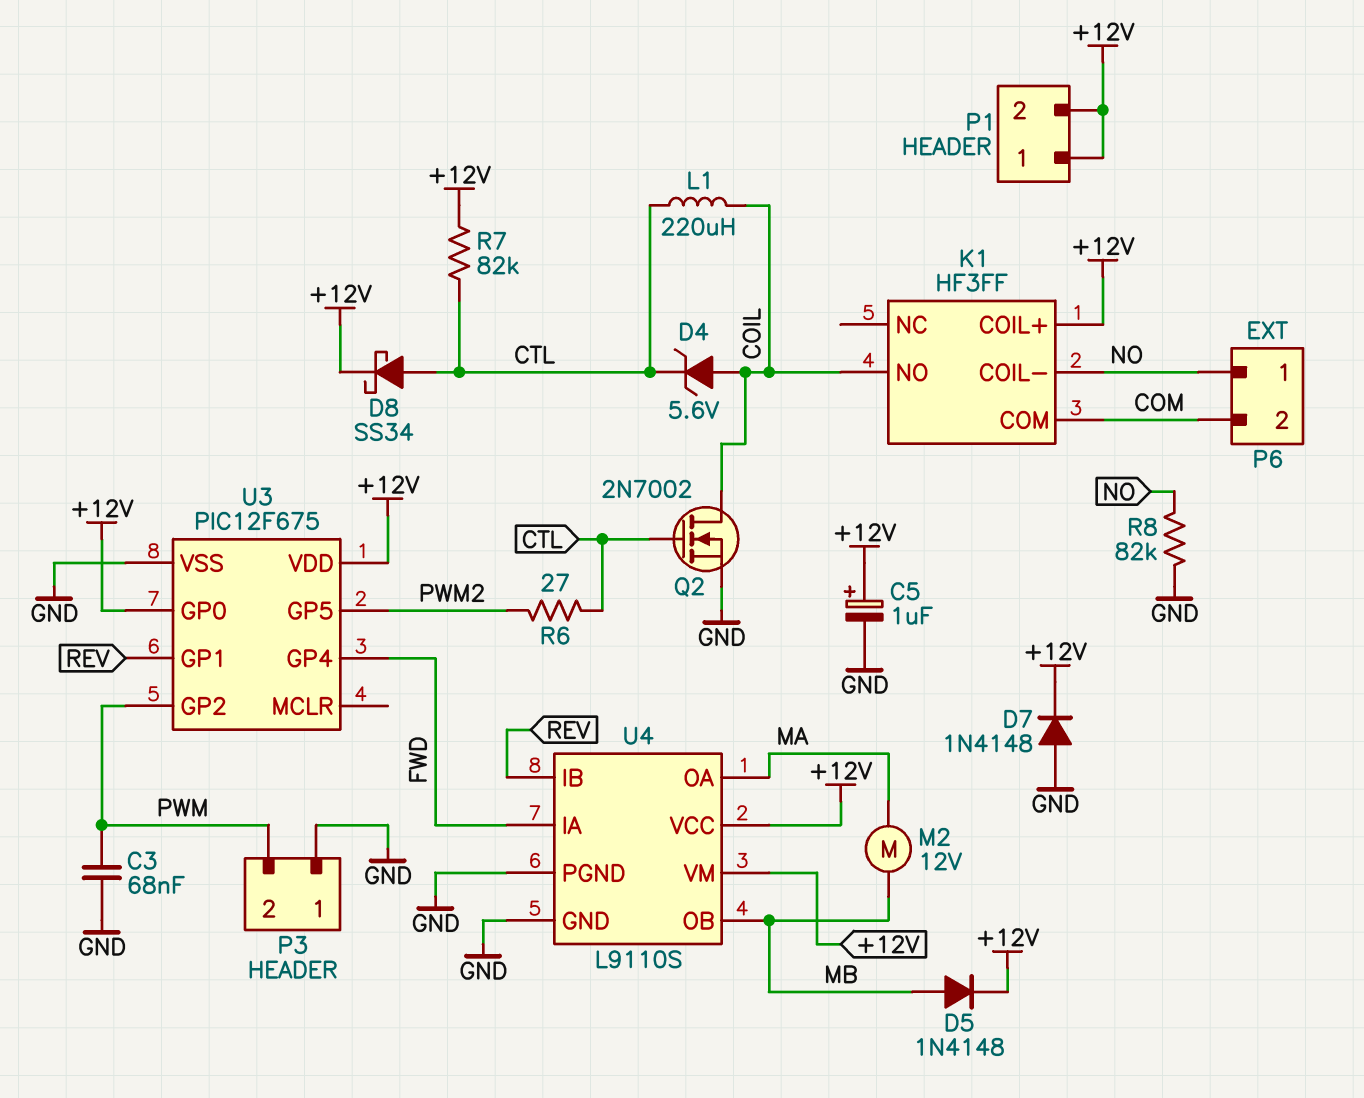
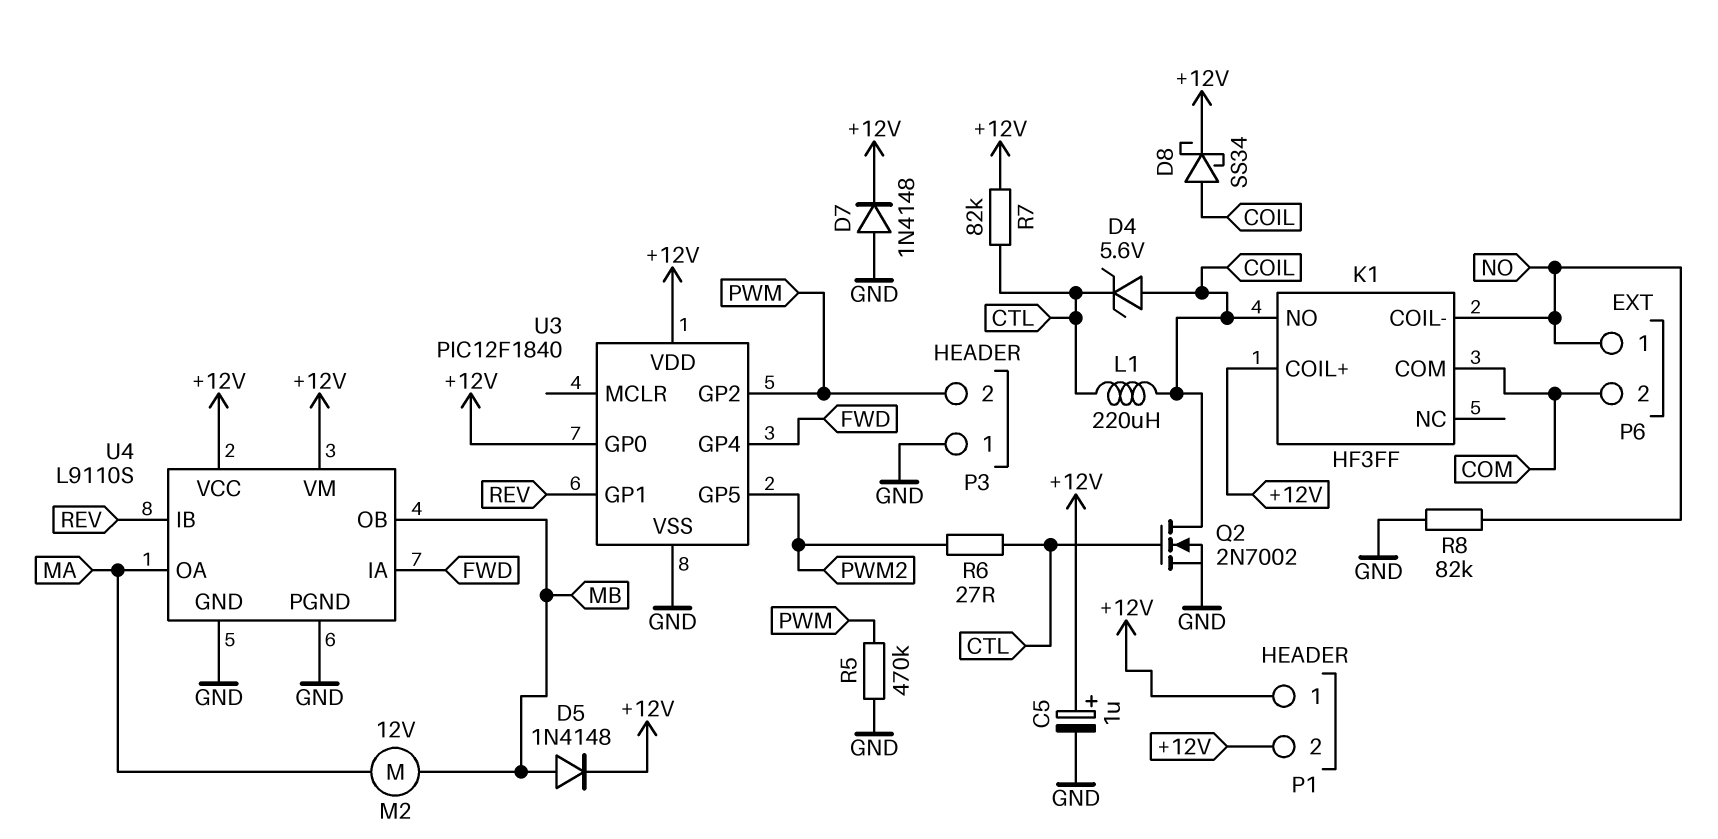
C3: 68nF (GND, PWM) -> none
D8: schottky SS34 (A CTL, K +12V) -> schottky SS34 (A COIL, K +12V)
R5: none -> 470k (GND, PWM)
U3: PIC12F675 -> PIC12F1840

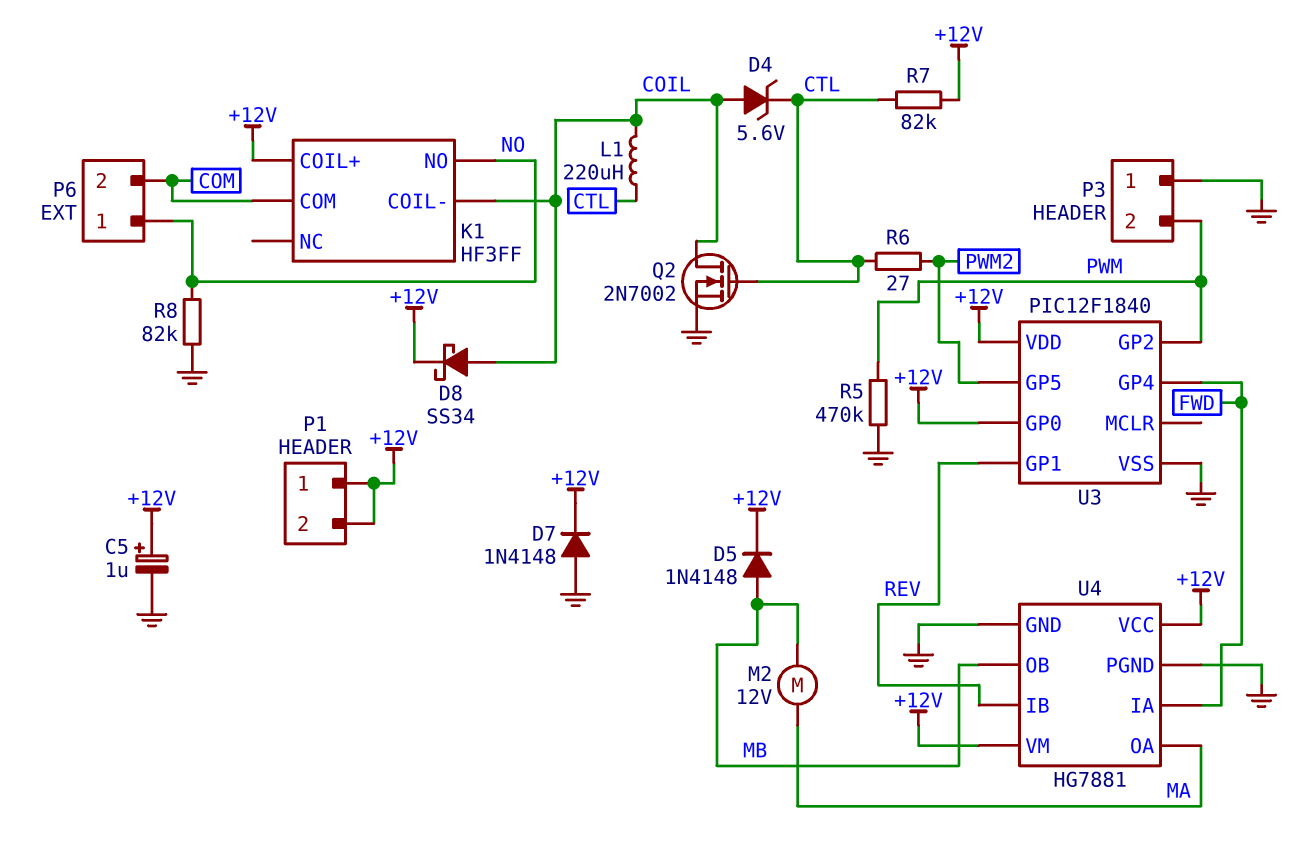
K1 pin COIL-: NO -> COIL
K1 pin NO: COIL -> NO
U4: L9110S -> HG7881

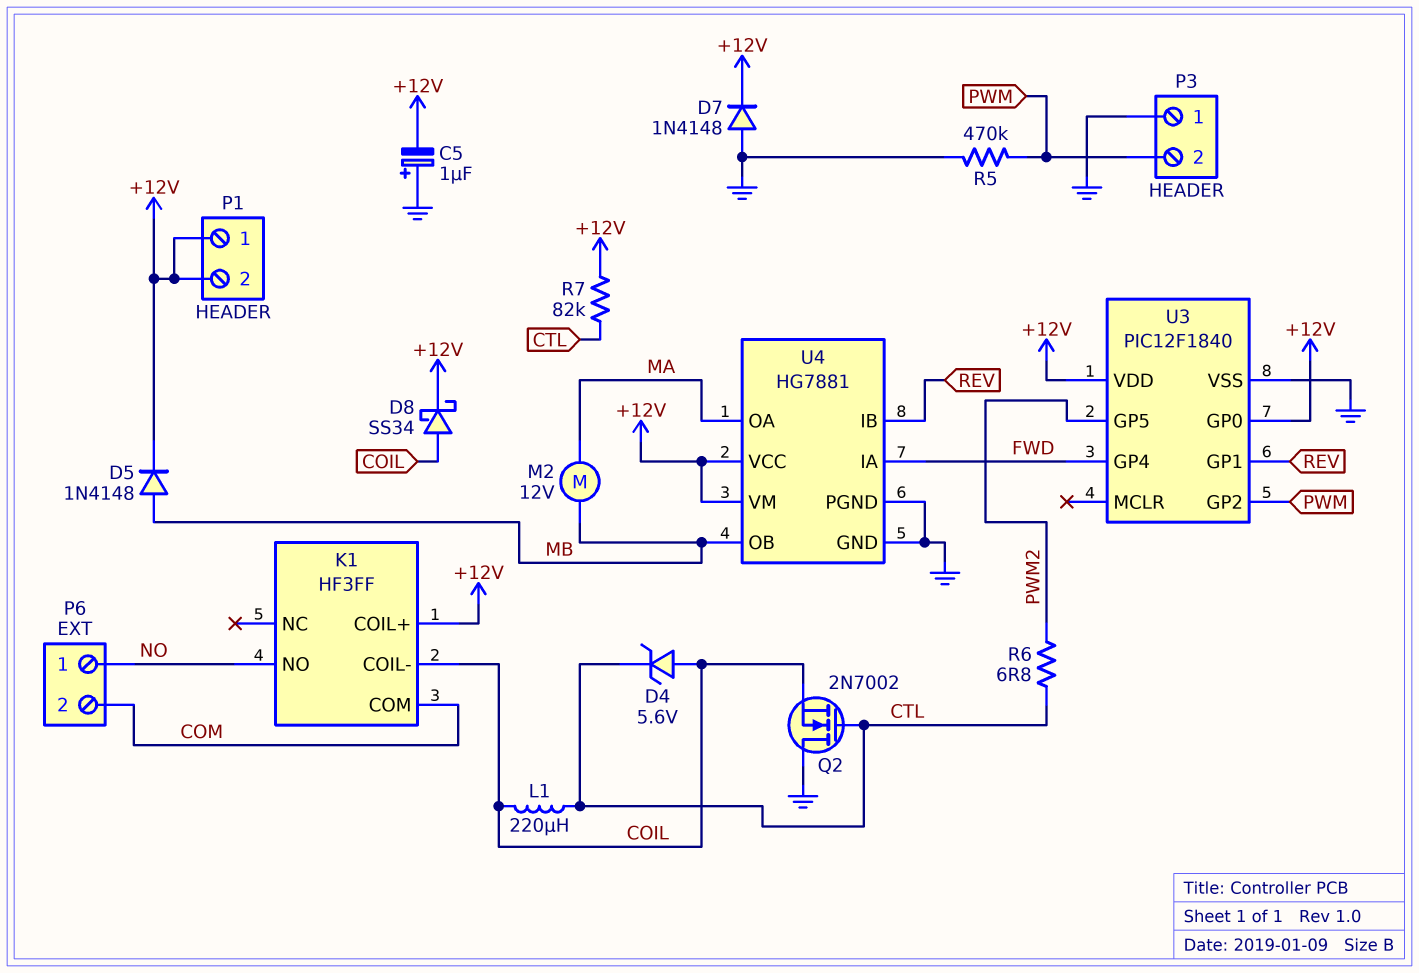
C5: 1uF (plus +12V, minus GND) -> 1uF (plus GND, minus +12V)
Q2: NMOS 2N7002 (G CTL, D COIL, S GND) -> NMOS 2N7002 (G CTL, D GND, S COIL)
R6: 27 (CTL, PWM2) -> 6.8 (CTL, PWM2)
R8: 82k (GND, NO) -> none

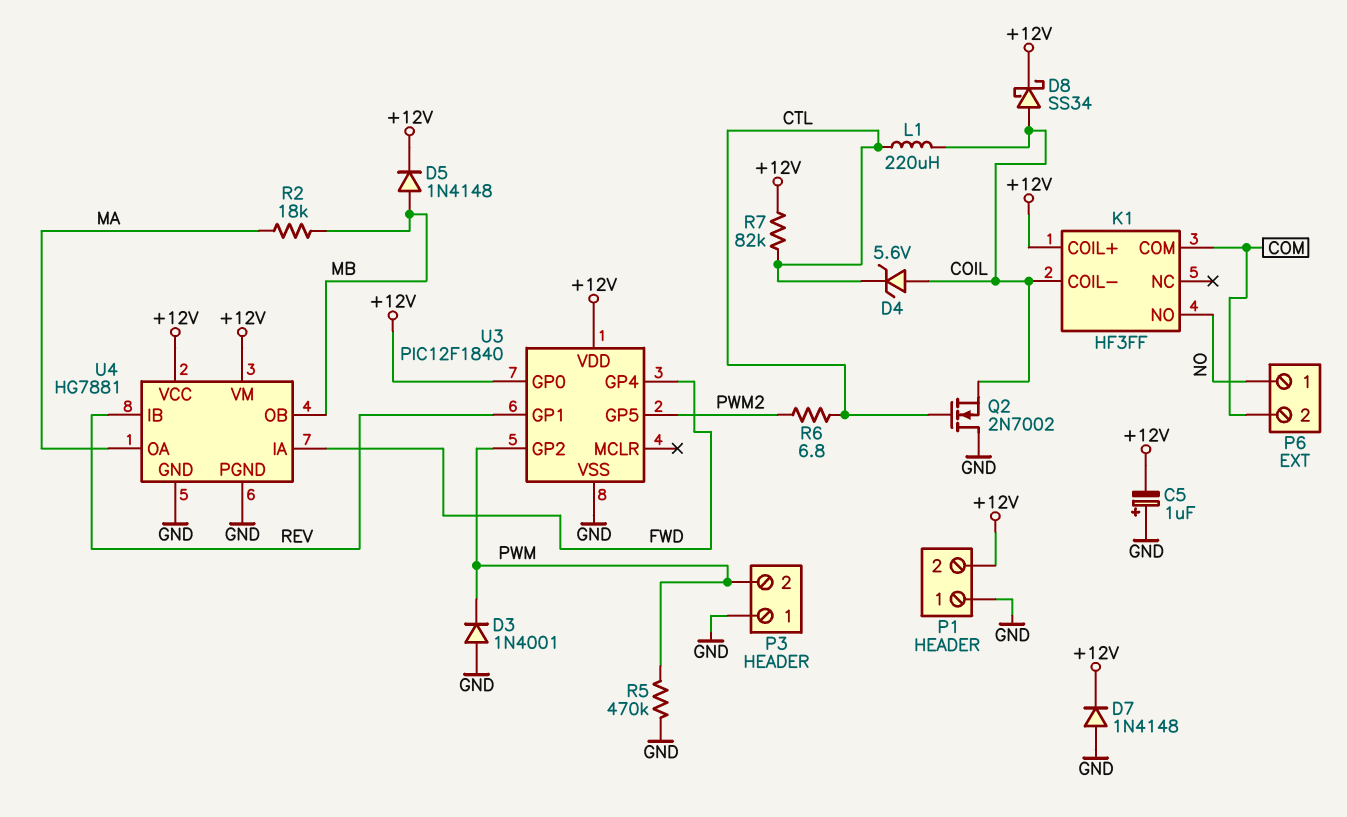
D3: none -> diode 1N4001 (A GND, K PWM)
M2: motor 12V (MA, MB) -> none
P1 pin 1: +12V -> GND
R2: none -> 18k (MA, MB)

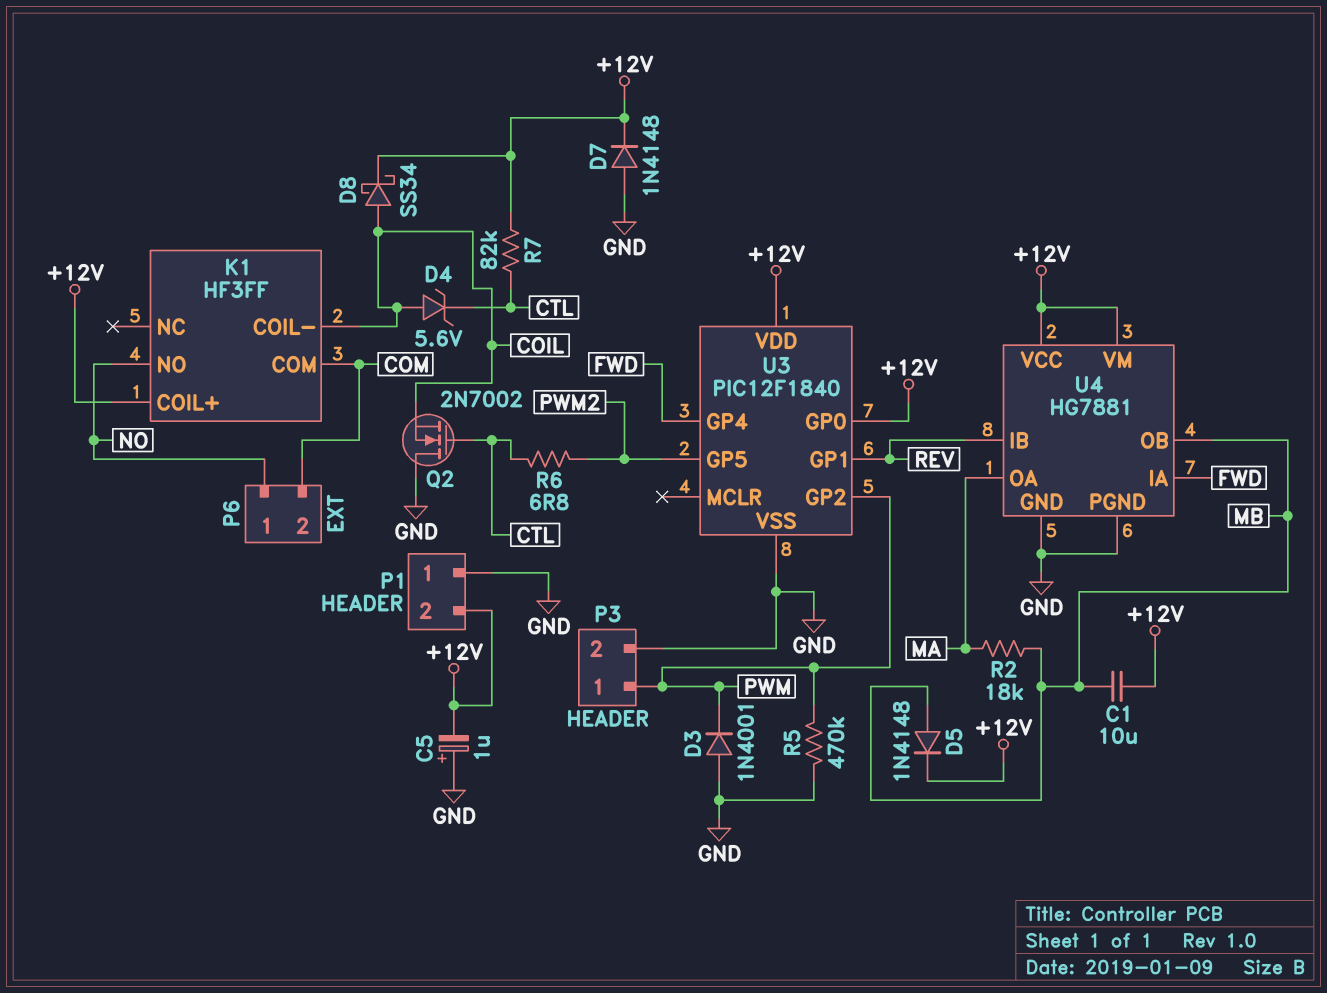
C1: none -> 10uF (+12V, MB)
L1: 220uH (COIL, CTL) -> none
P3 pin 1: GND -> PWM
P3 pin 2: PWM -> GND

